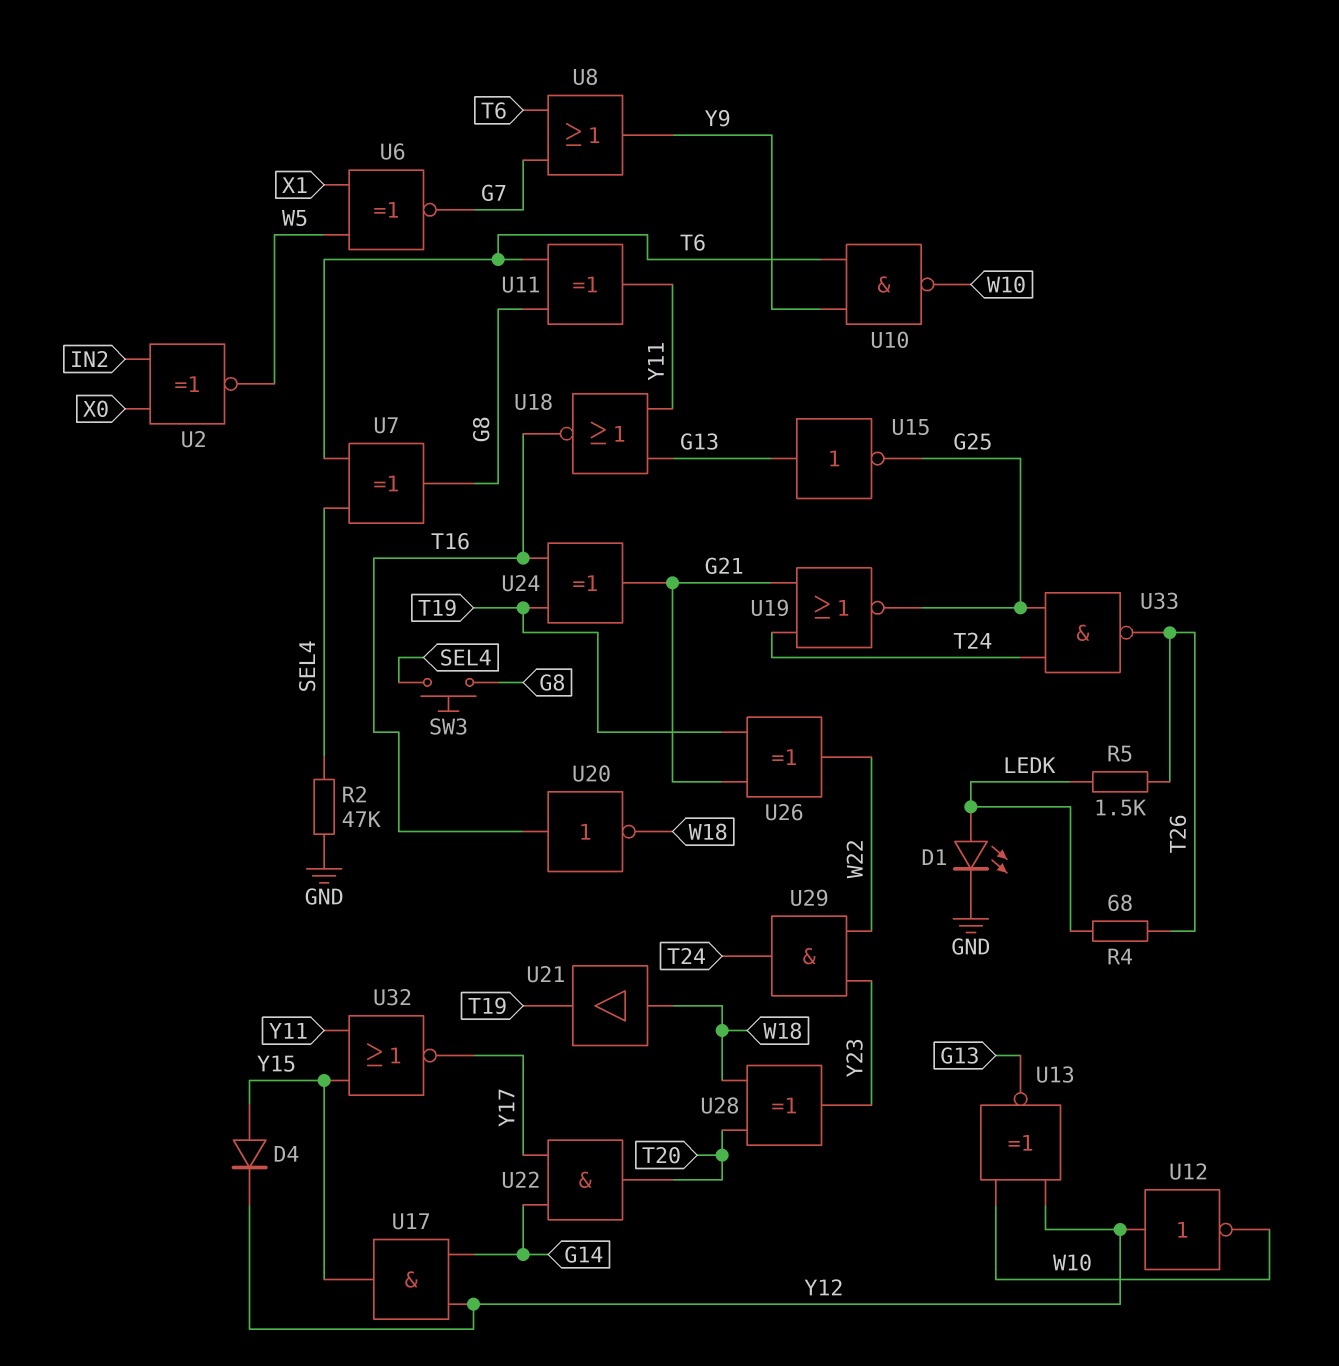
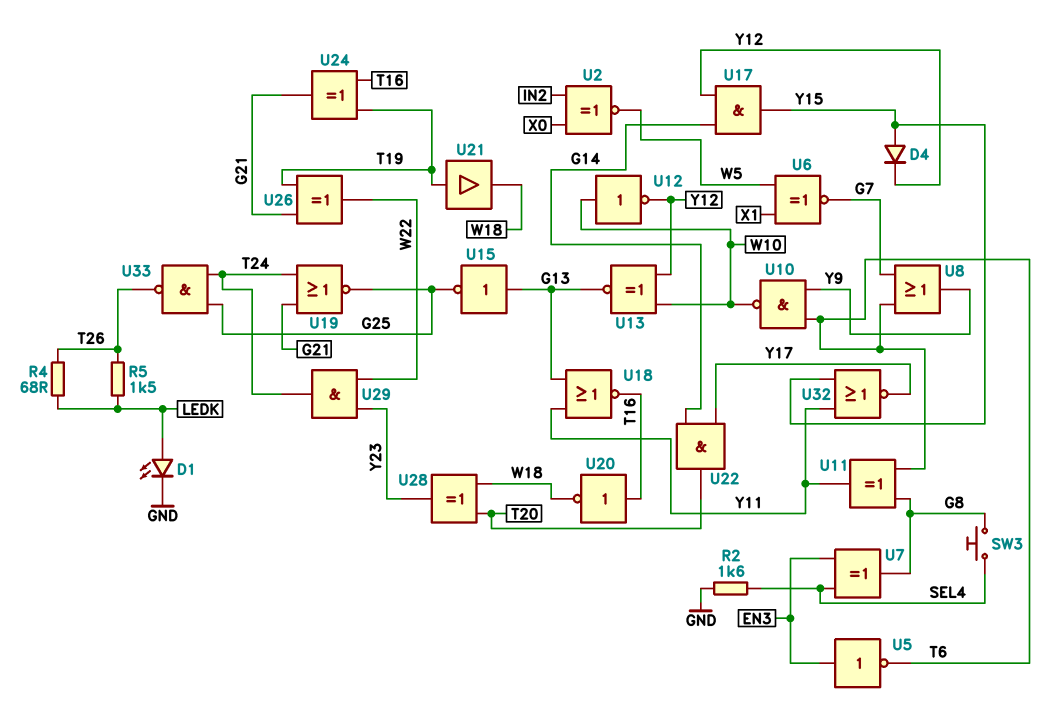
R2: 47k (GND, SEL4) -> 1.6k (GND, SEL4)
U5: none -> NOT (in EN3, out T6)
U7: XOR (in SEL4, in T6, out G8) -> XOR (in EN3, in SEL4, out G8)
U12: NOT (in Y12, out W10) -> NOT (in W10, out Y12)
U21: buffer (in W18, out T19) -> buffer (in T19, out W18)

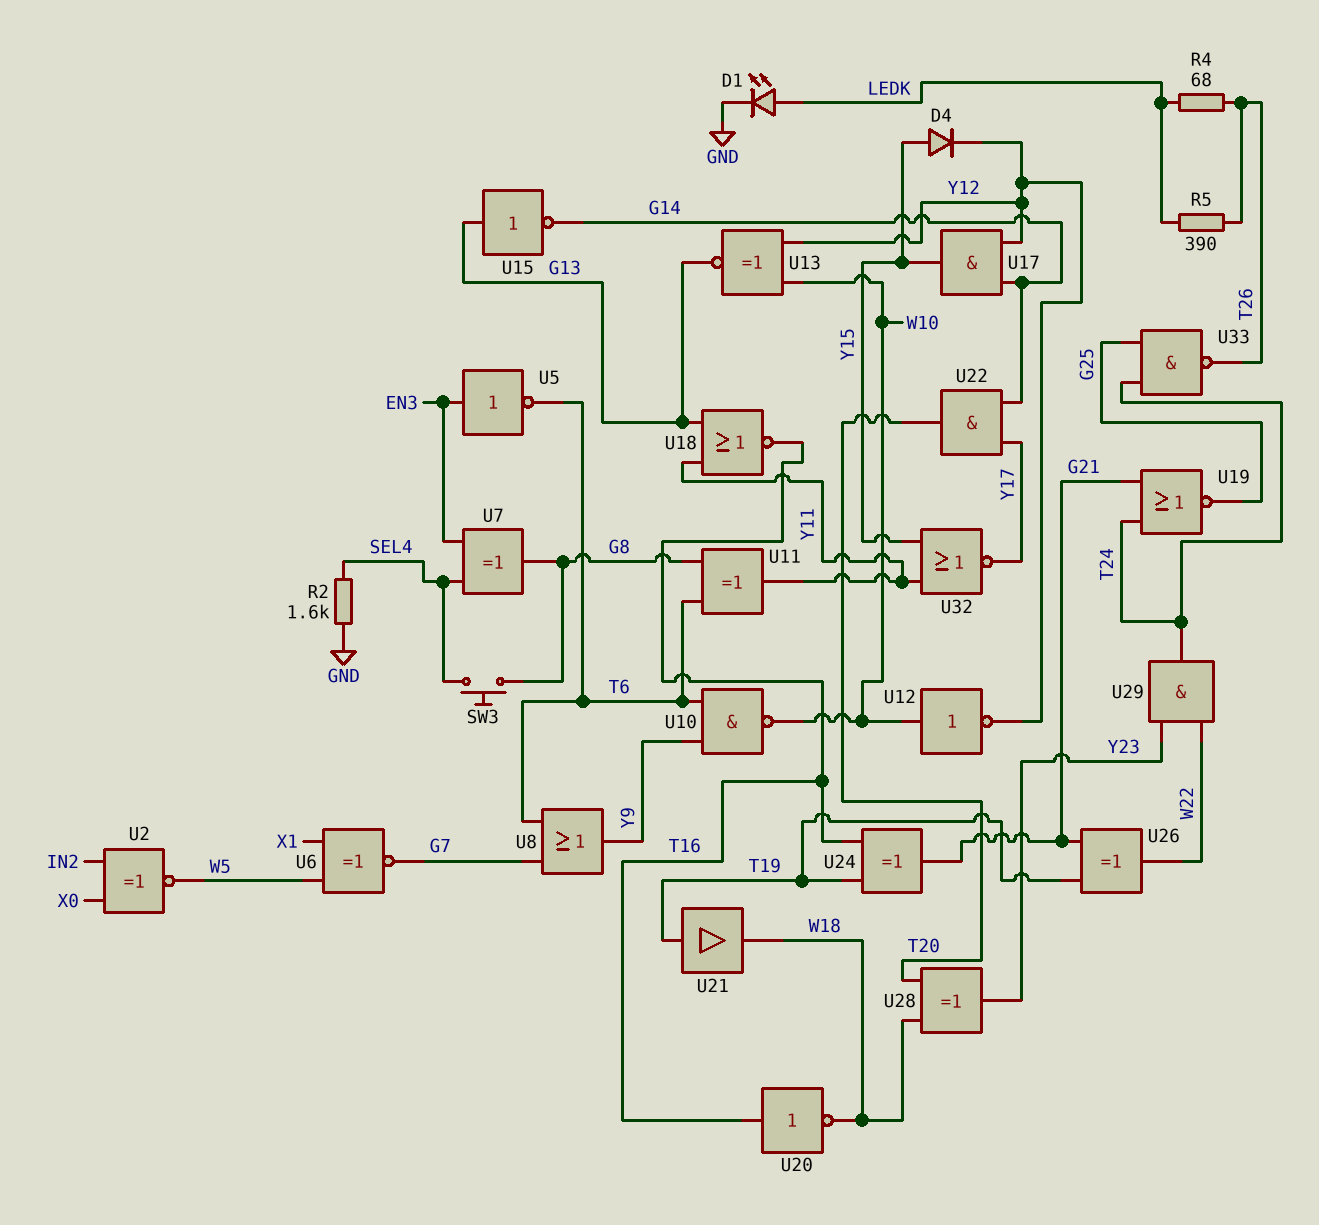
R5: 1.5k (LEDK, T26) -> 390 (LEDK, T26)
U15: NOT (in G13, out G25) -> NOT (in G13, out G14)

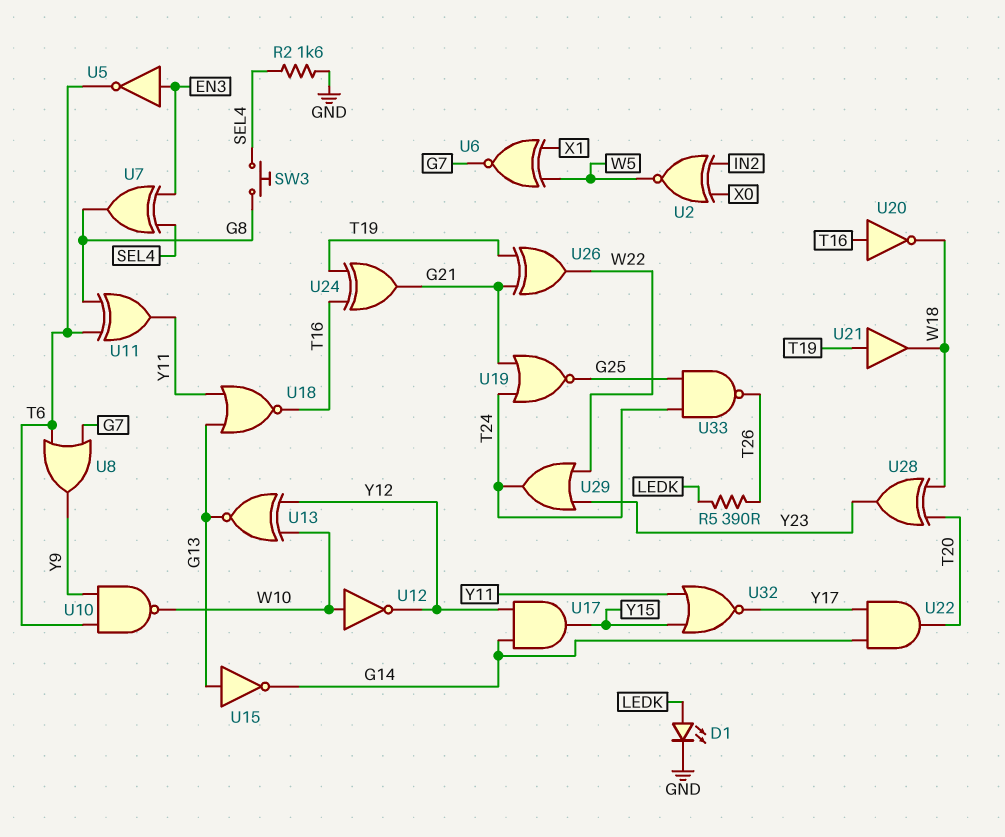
D4: diode (A Y15, K Y12) -> none
R4: 68 (LEDK, T26) -> none
U29: AND (in W22, in Y23, out T24) -> OR (in W22, in Y23, out T24)

